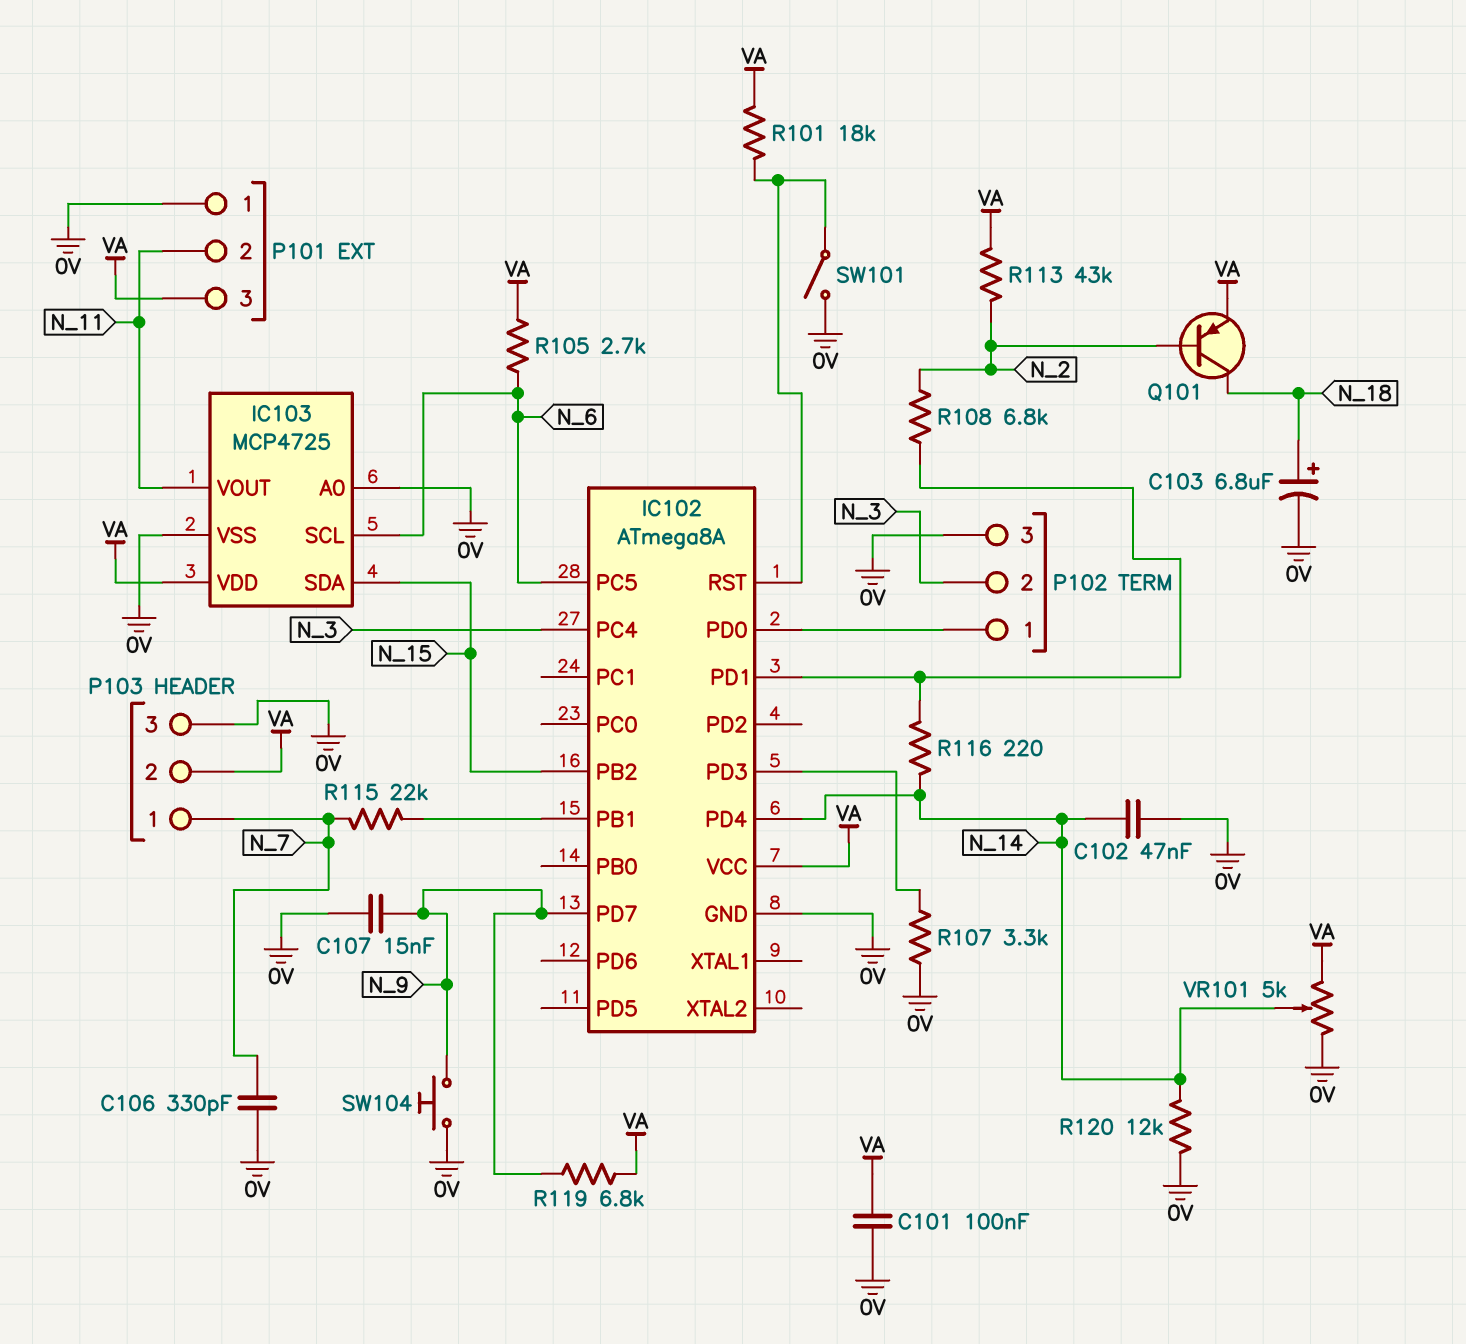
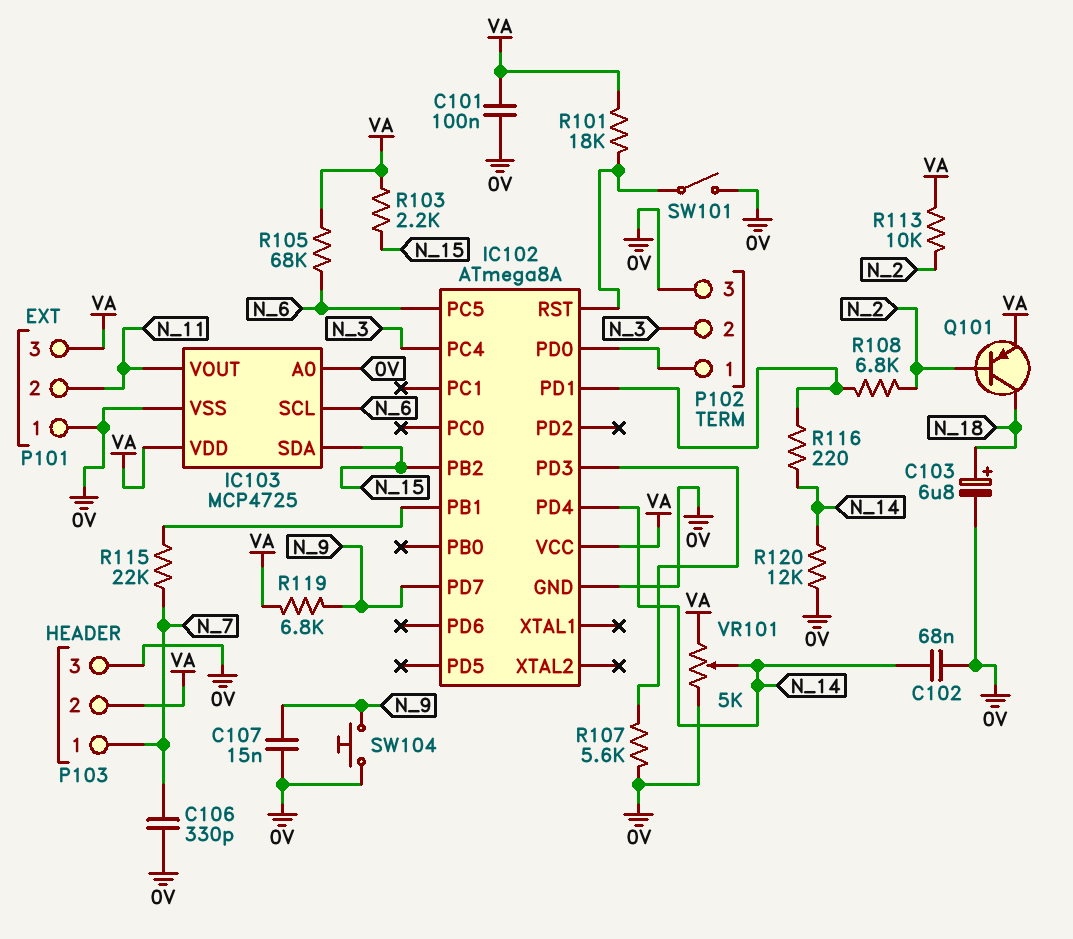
C102: 47nF (0V, N_14) -> 68nF (0V, N_14)
R103: none -> 2.2k (N_15, VA)
R105: 2.7k (N_6, VA) -> 68k (N_6, VA)
R107: 3.3k (0V, IC102/PD3) -> 5.6k (0V, IC102/PD3)
R113: 43k (N_2, VA) -> 10k (N_2, VA)

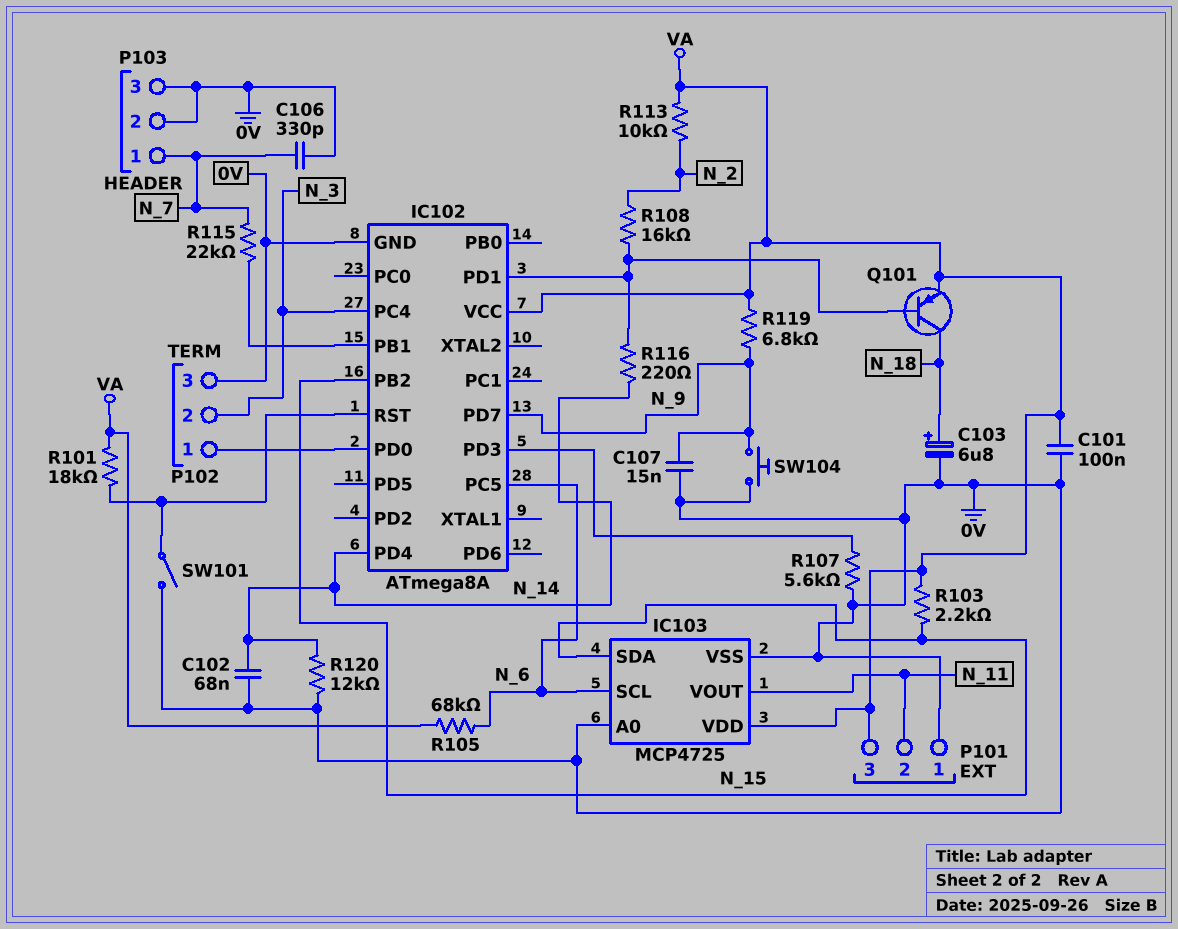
P103 pin 2: VA -> 0V
Q101: PNP (B N_2, C N_18, E VA) -> PNP (B IC102/PD1, C N_18, E VA)
R108: 6.8k (IC102/PD1, N_2) -> 16k (IC102/PD1, N_2)
VR101: 5k (0V, VA, wiper N_14) -> none

